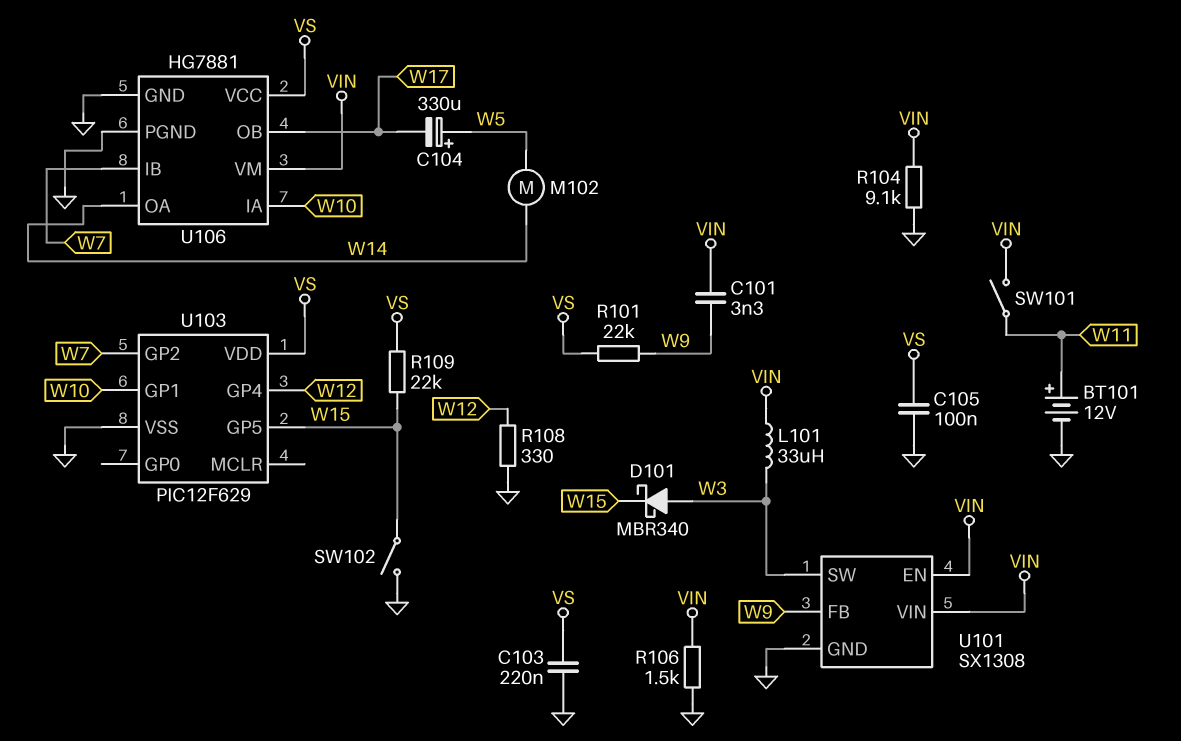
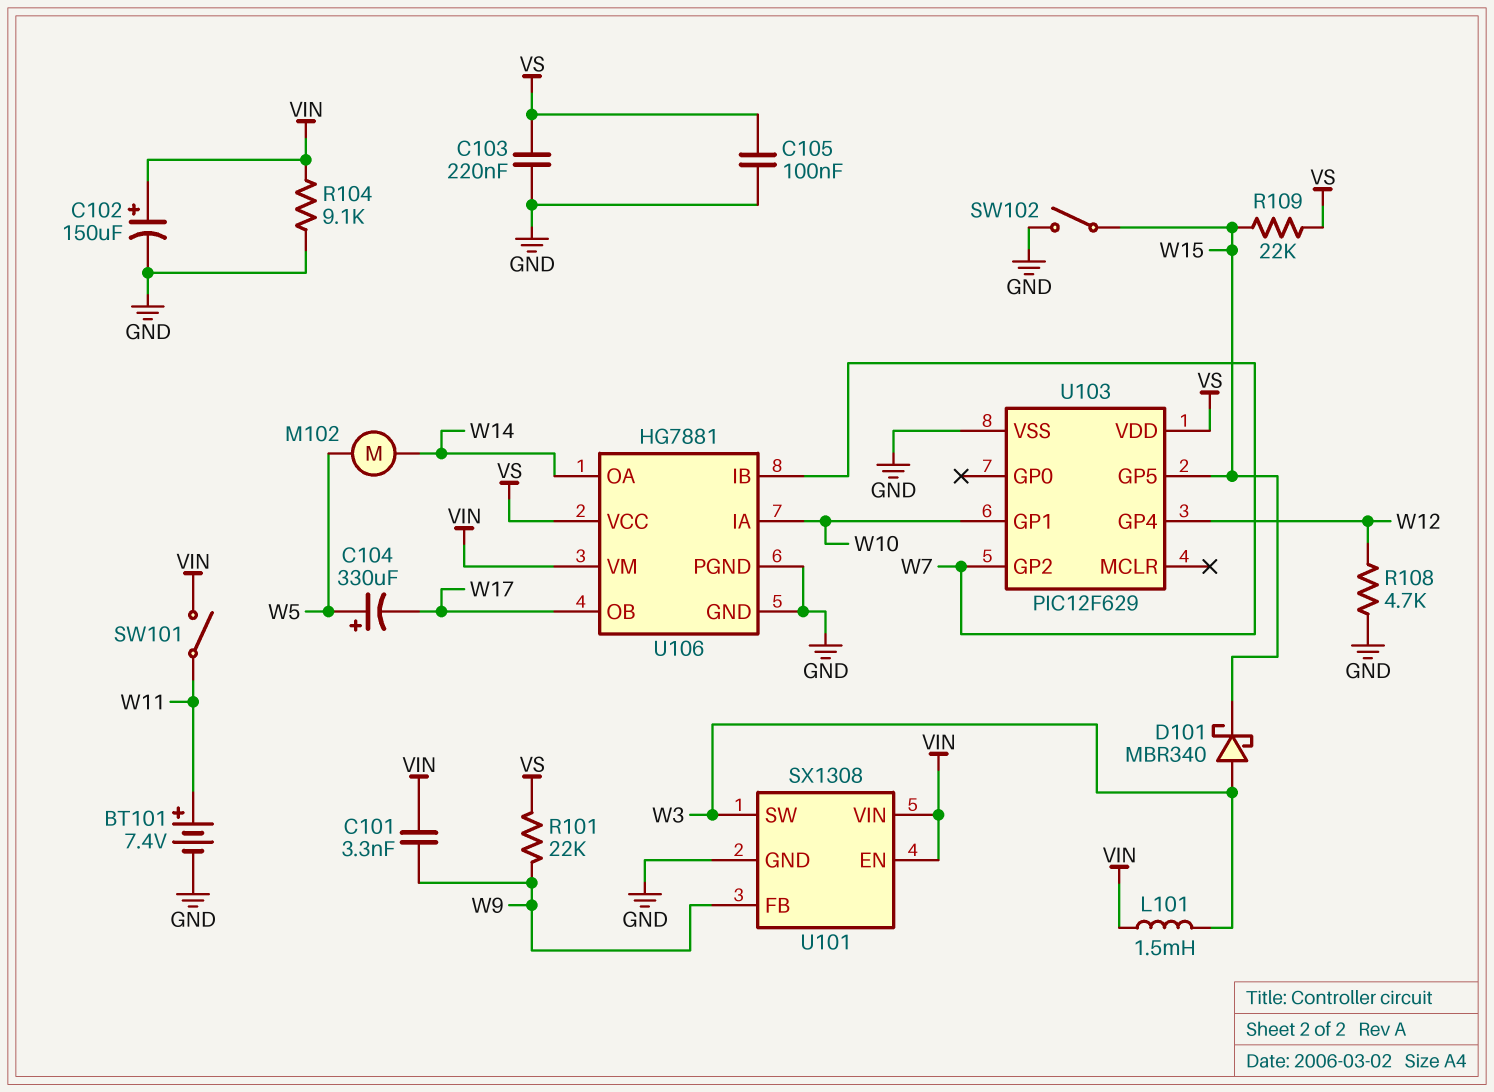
BT101: 12V (plus W11, minus GND) -> 7.4V (plus W11, minus GND)
C102: none -> 150uF (plus VIN, minus GND)
L101: 33uH (VIN, W3) -> 1.5mH (VIN, W3)
R106: 1.5k (GND, VIN) -> none
R108: 330 (GND, W12) -> 4.7k (GND, W12)

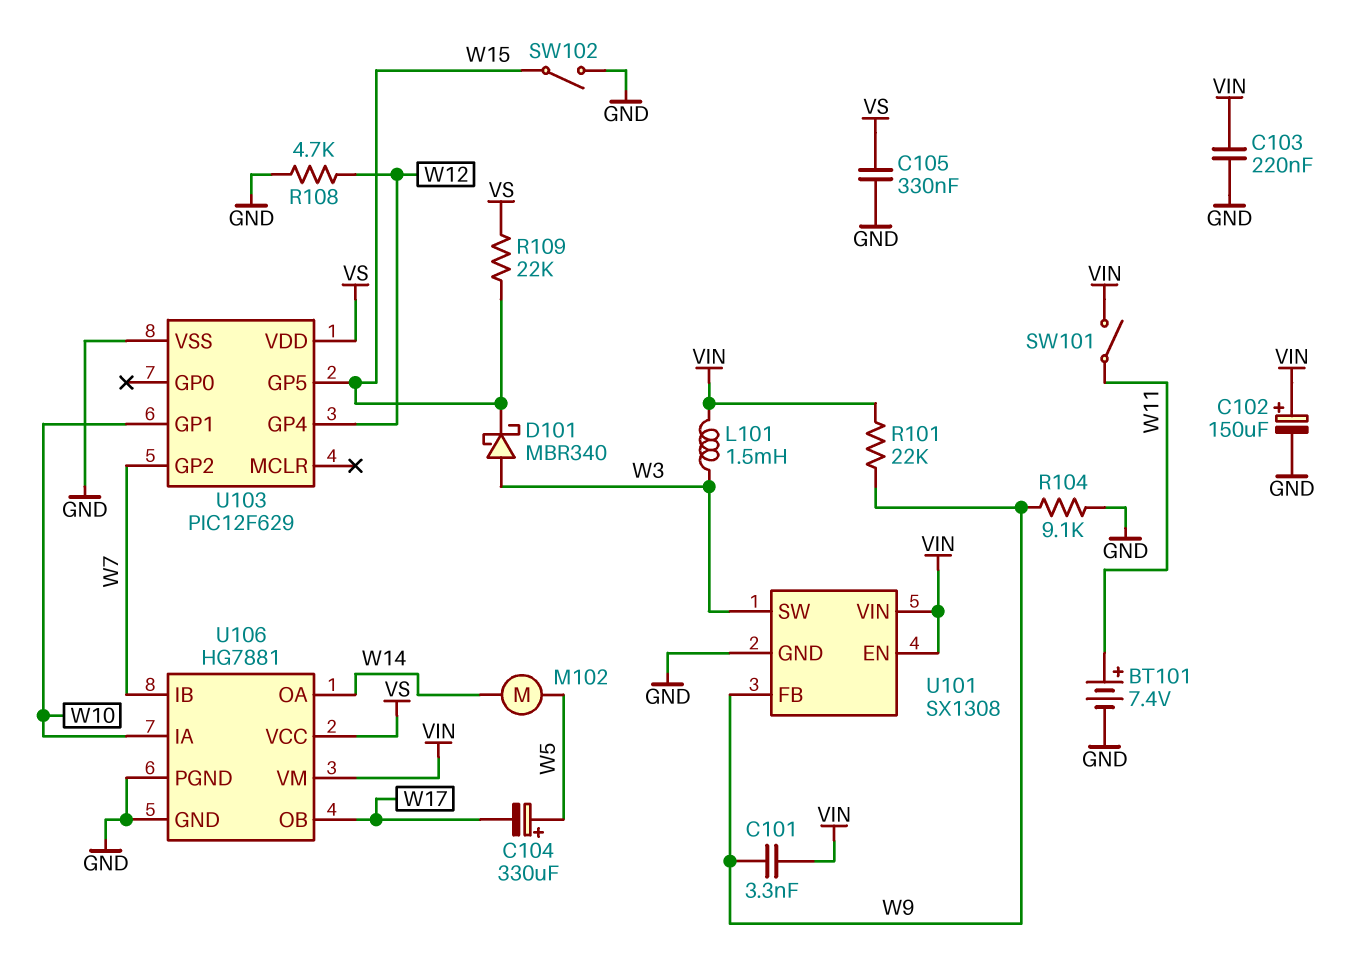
C103: 220nF (GND, VS) -> 220nF (GND, VIN)
C105: 100nF (GND, VS) -> 330nF (GND, VS)
R101: 22k (VS, W9) -> 22k (VIN, W9)
R104: 9.1k (GND, VIN) -> 9.1k (GND, W9)

